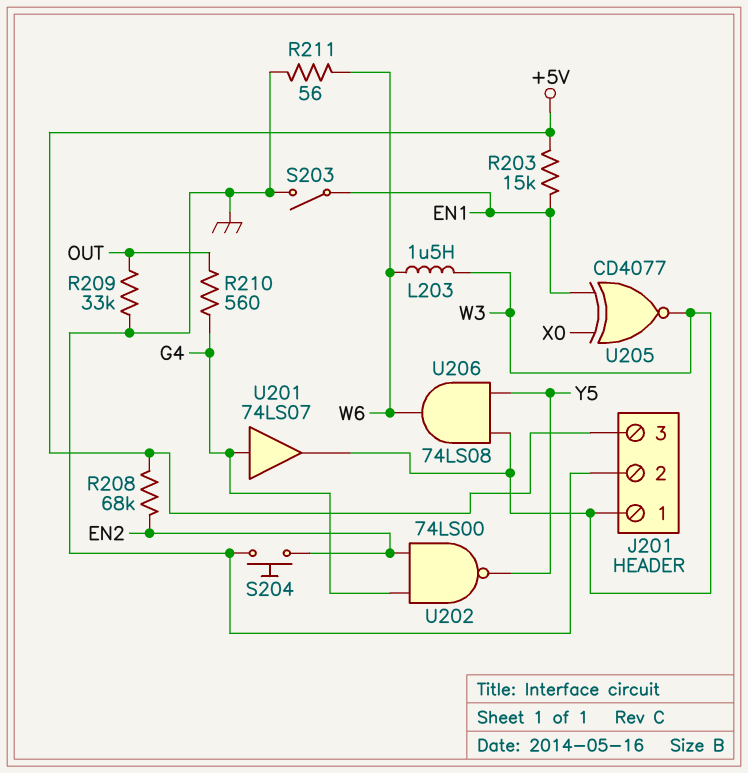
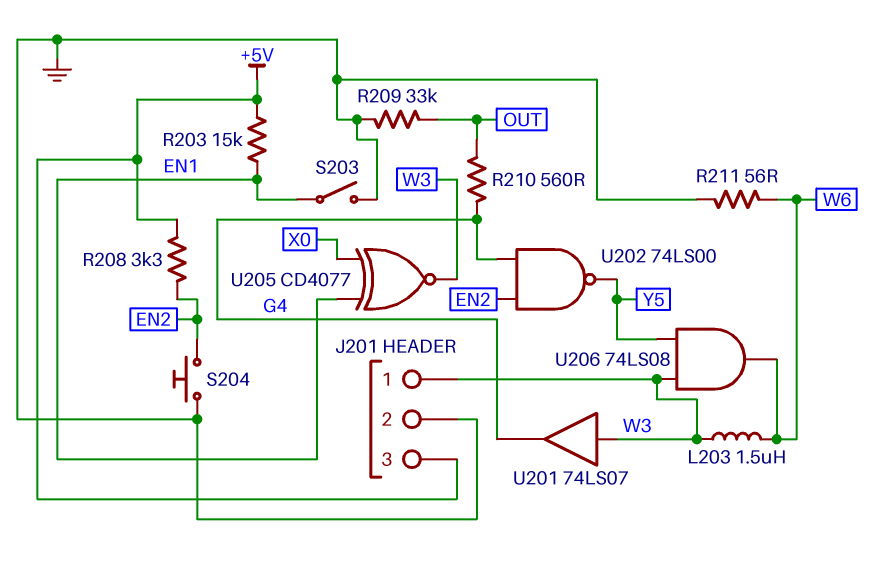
R208: 68k (+5V, EN2) -> 3.3k (+5V, EN2)
U201: buffer 74LS07 (in G4, out W3) -> buffer 74LS07 (in W3, out G4)

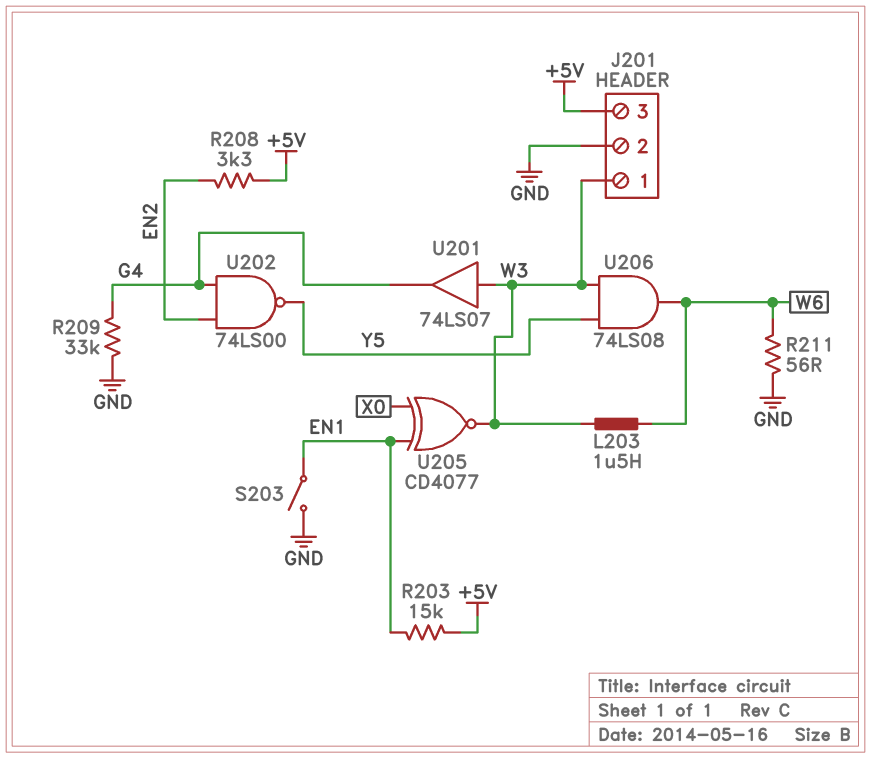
R209: 33k (GND, OUT) -> 33k (G4, GND)
R210: 560 (G4, OUT) -> none
S204: button (EN2, GND) -> none

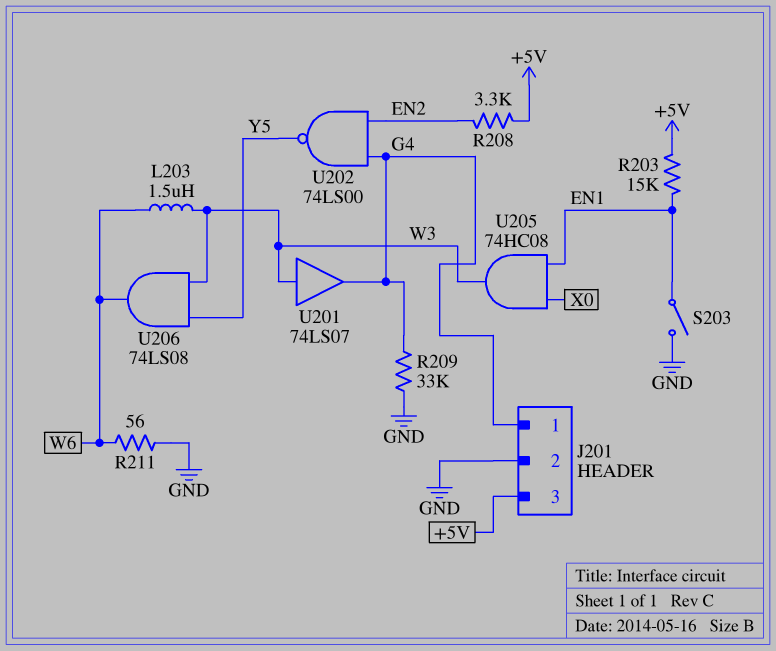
J201 pin 1: W3 -> G4
U205: XNOR CD4077 (in EN1, in X0, out W3) -> AND 74HC08 (in EN1, in X0, out W3)

